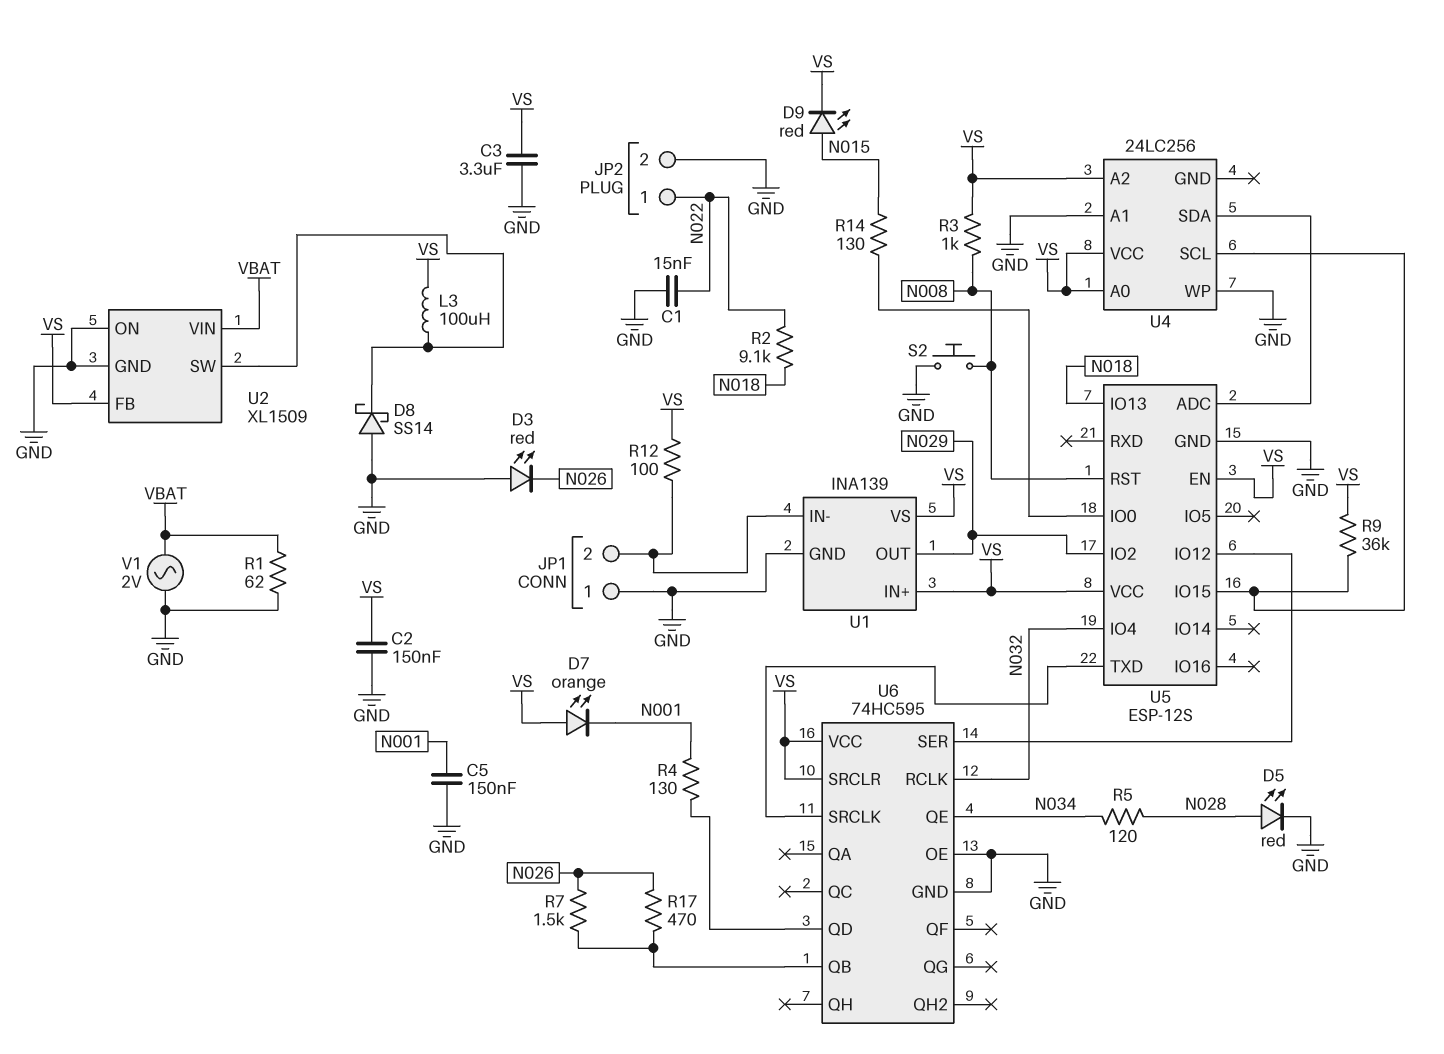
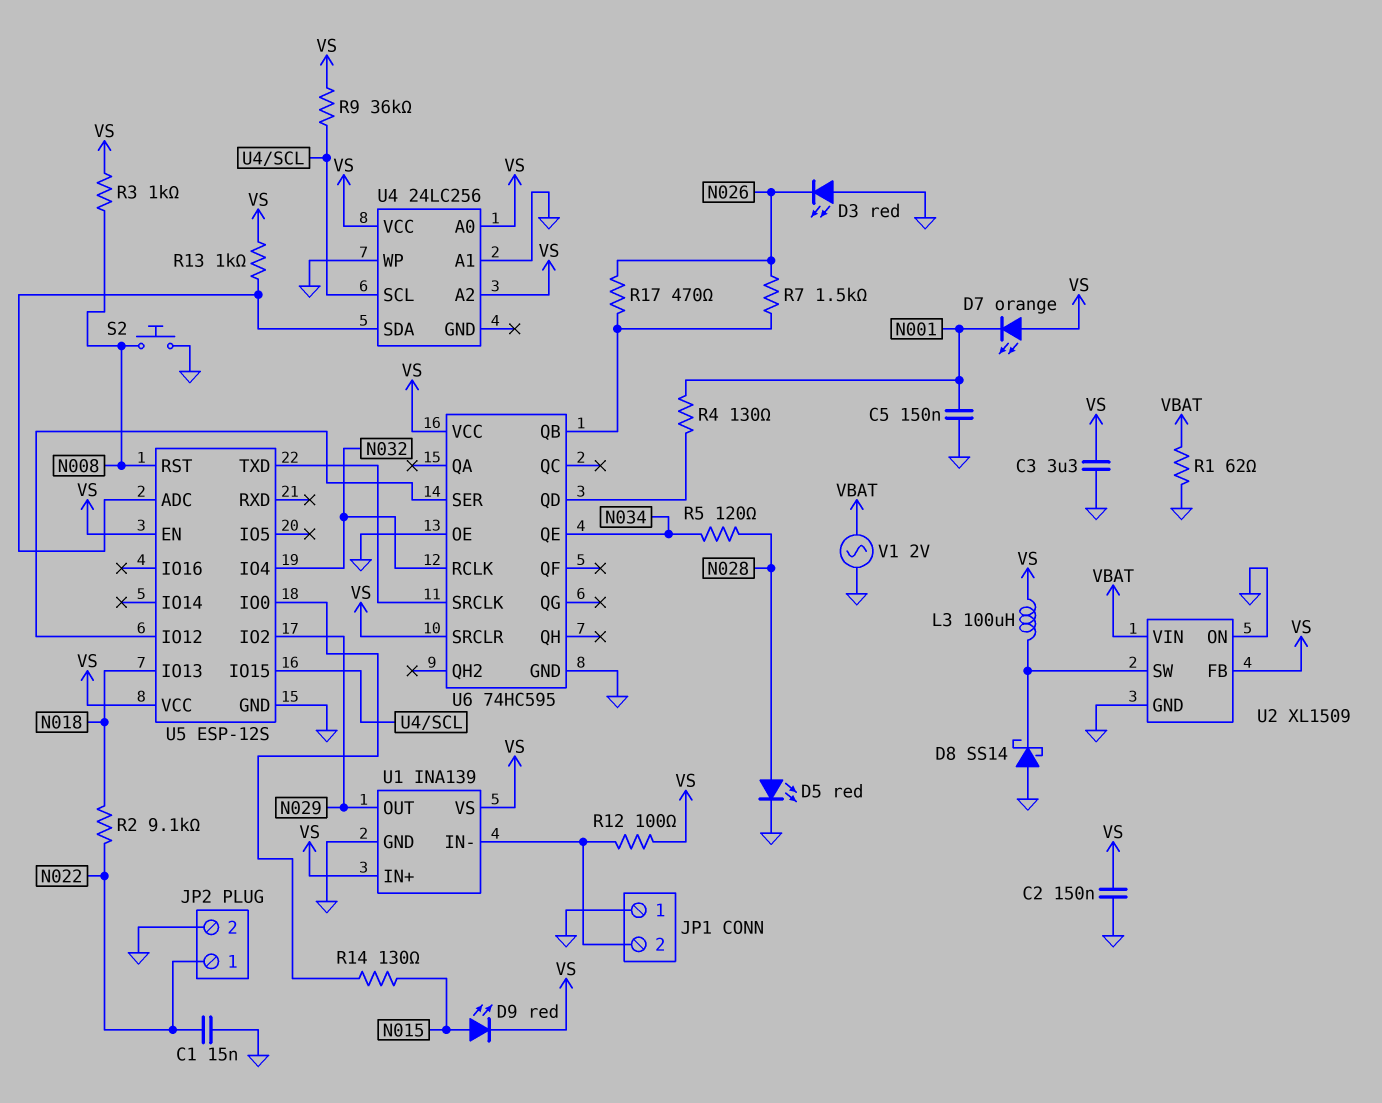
R13: none -> 1k (U4/SDA, VS)

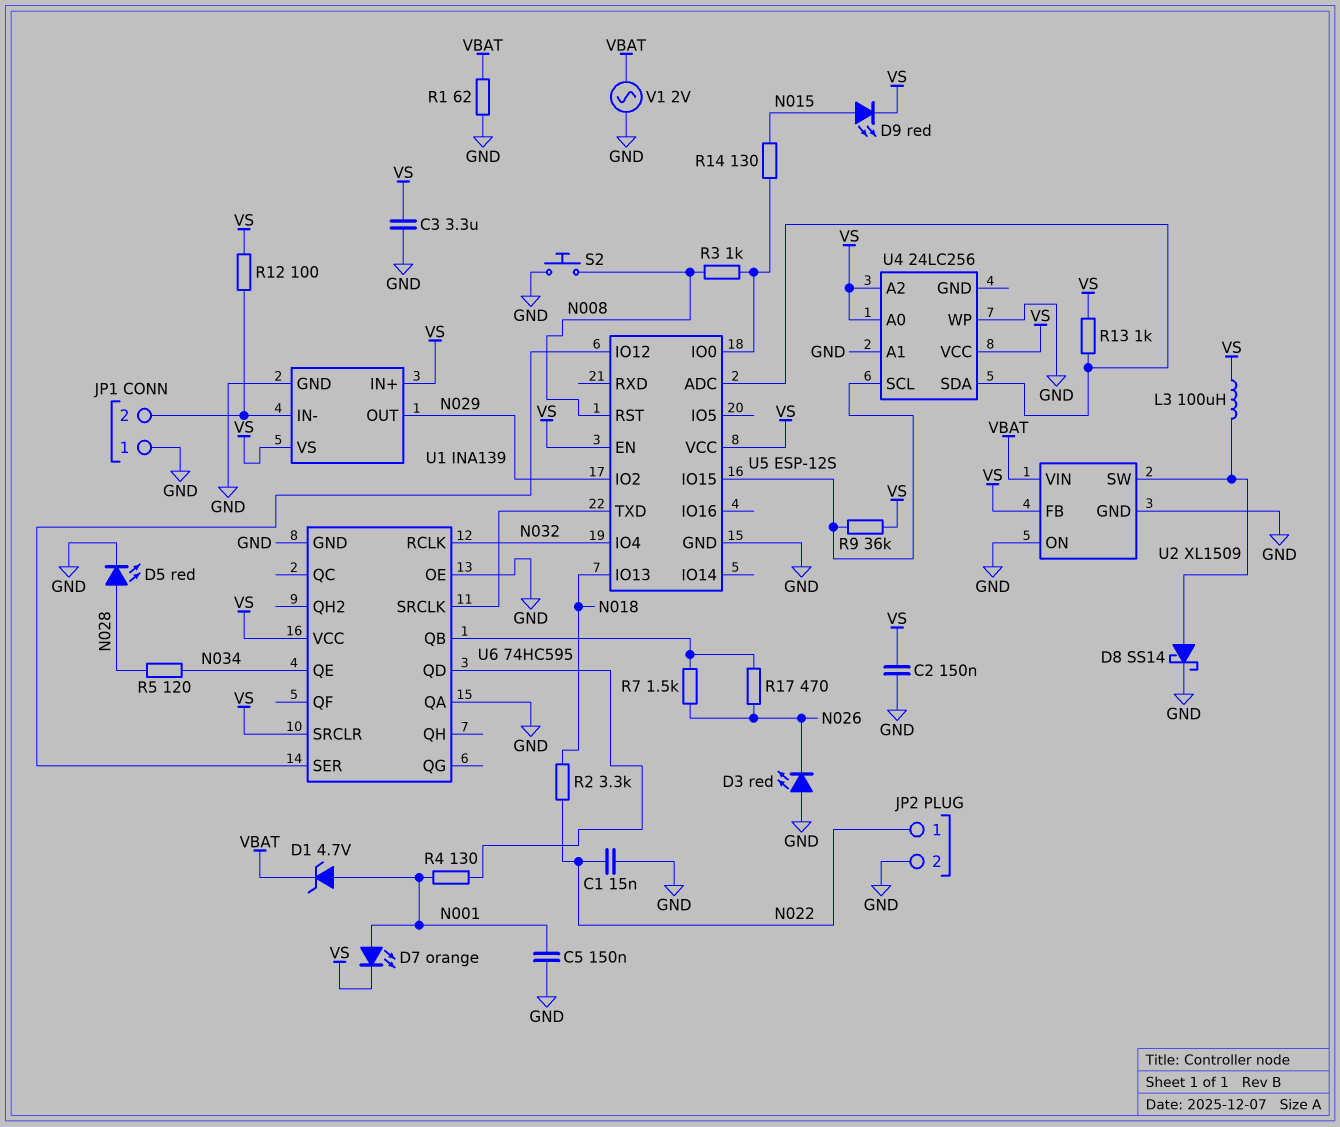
D1: none -> zener 4.7V (A N001, K VBAT)
D7: LED orange (A VS, K N001) -> LED orange (A N001, K VS)
D8: schottky SS14 (A GND, K U2/SW) -> schottky SS14 (A U2/SW, K GND)
R2: 9.1k (N018, N022) -> 3.3k (N018, N022)
R3: 1k (N008, VS) -> 1k (N008, U5/IO0)
U6 pin QA: none -> GND

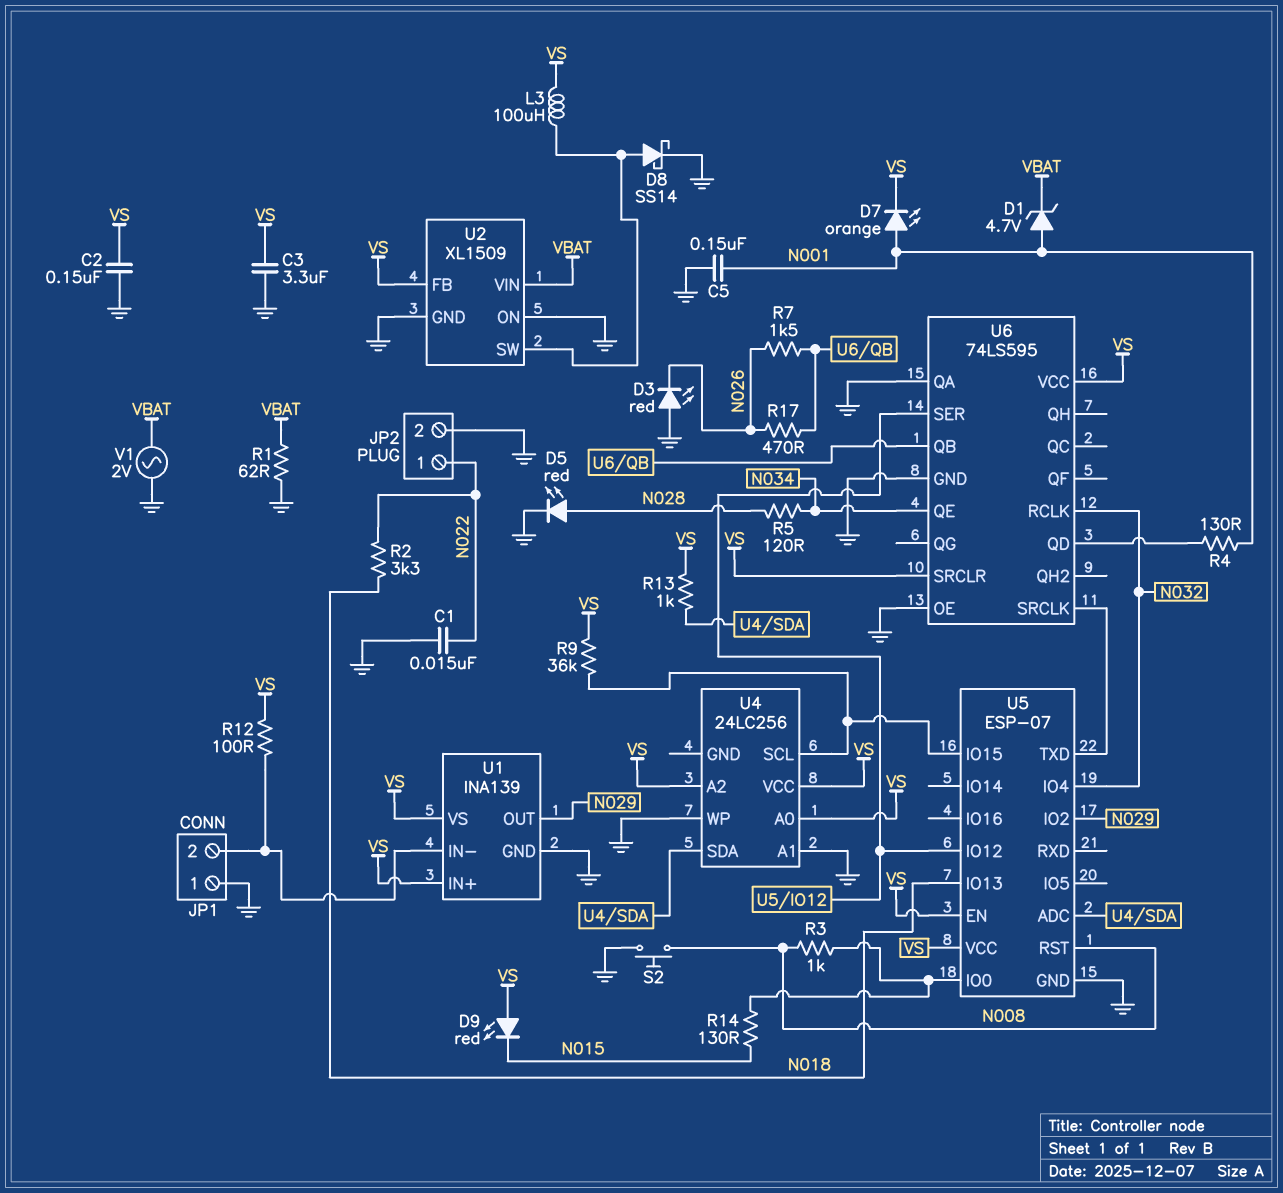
D9: LED red (A N015, K VS) -> LED red (A VS, K N015)
U5: ESP-12S -> ESP-07
U6: 74HC595 -> 74LS595

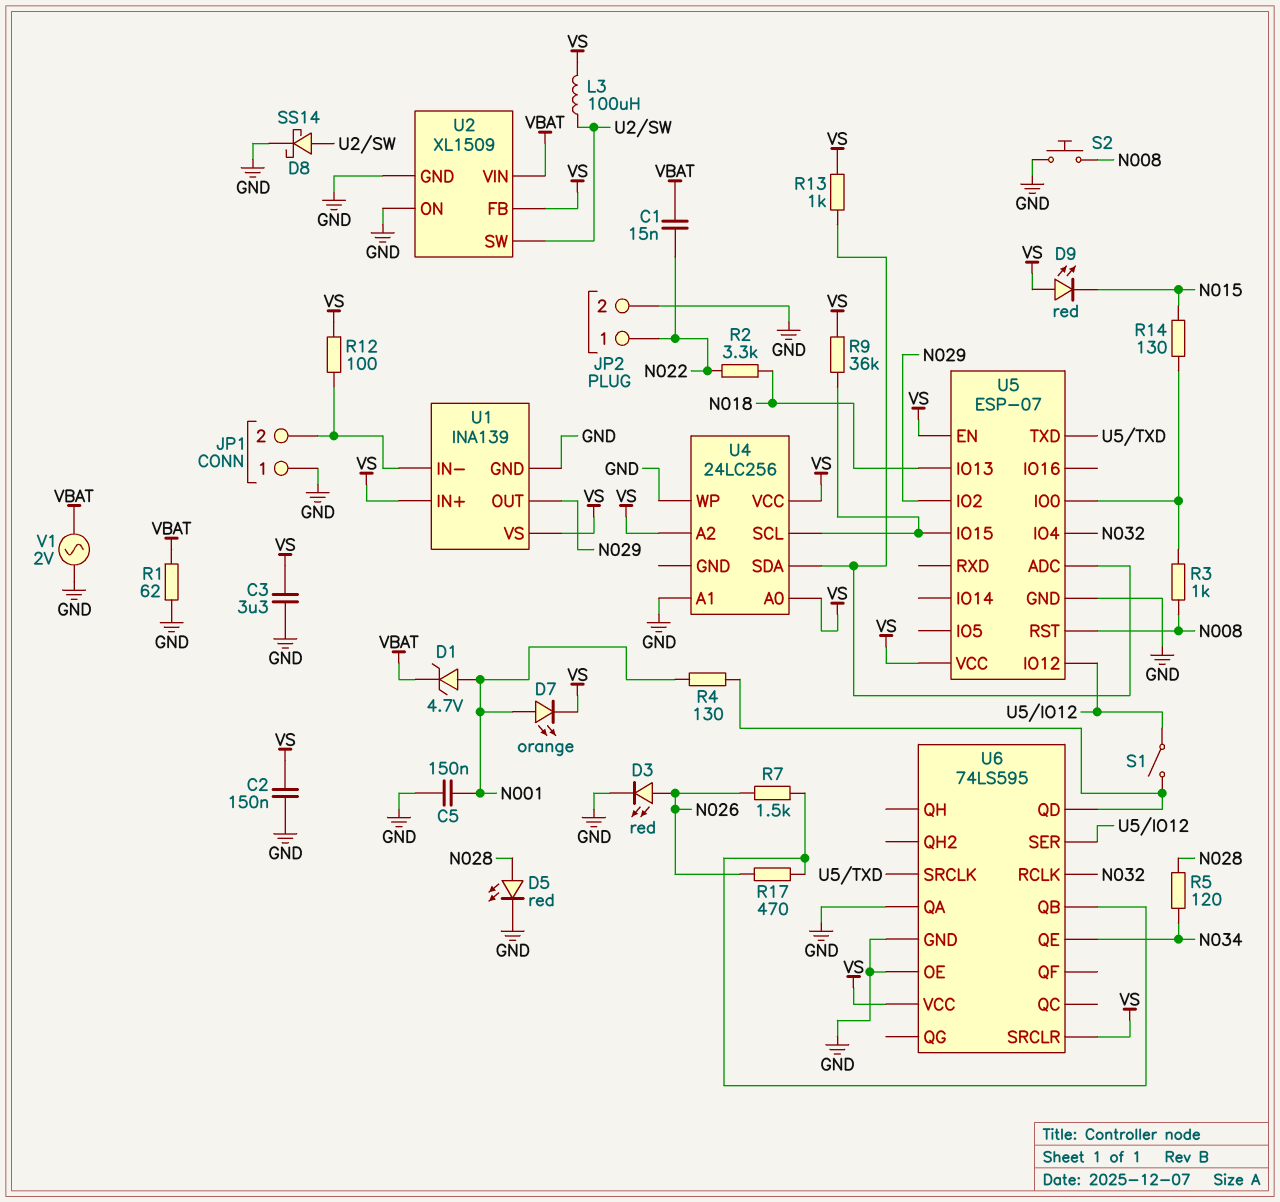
C1: 15nF (GND, N022) -> 15nF (N022, VBAT)
D3: LED red (A GND, K N026) -> LED red (A N026, K GND)
S1: none -> switch (U5/IO12, U6/QD)

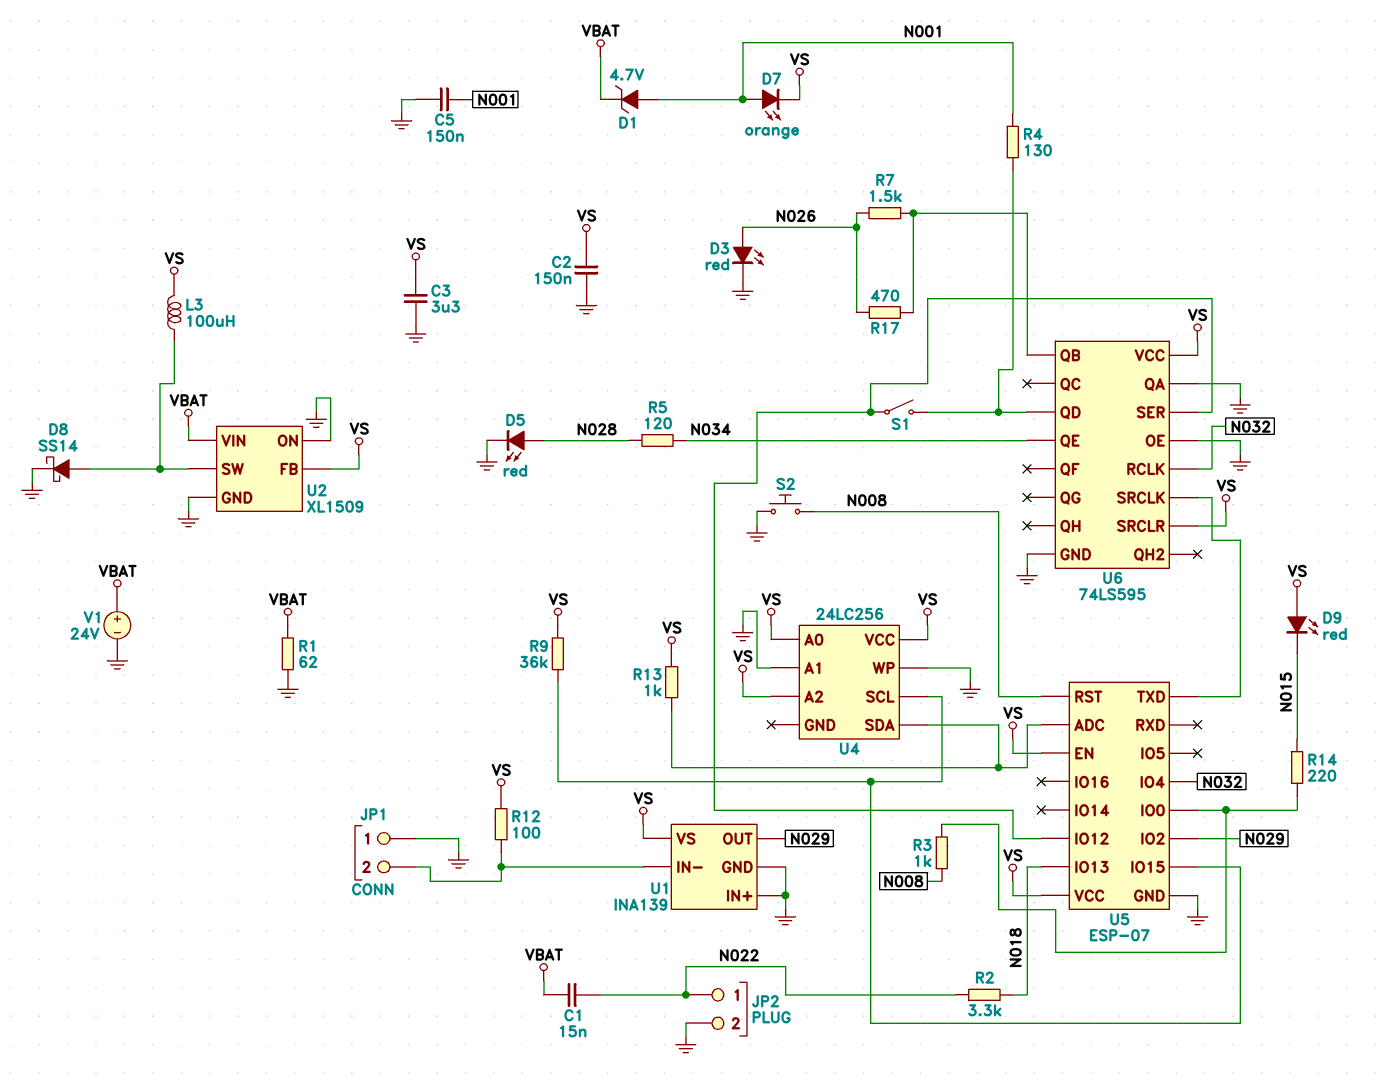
R14: 130 (N015, U5/IO0) -> 220 (N015, U5/IO0)
U1 pin IN+: VS -> GND
V1: AC 2V (GND, VBAT) -> 24V (plus VBAT, minus GND)

